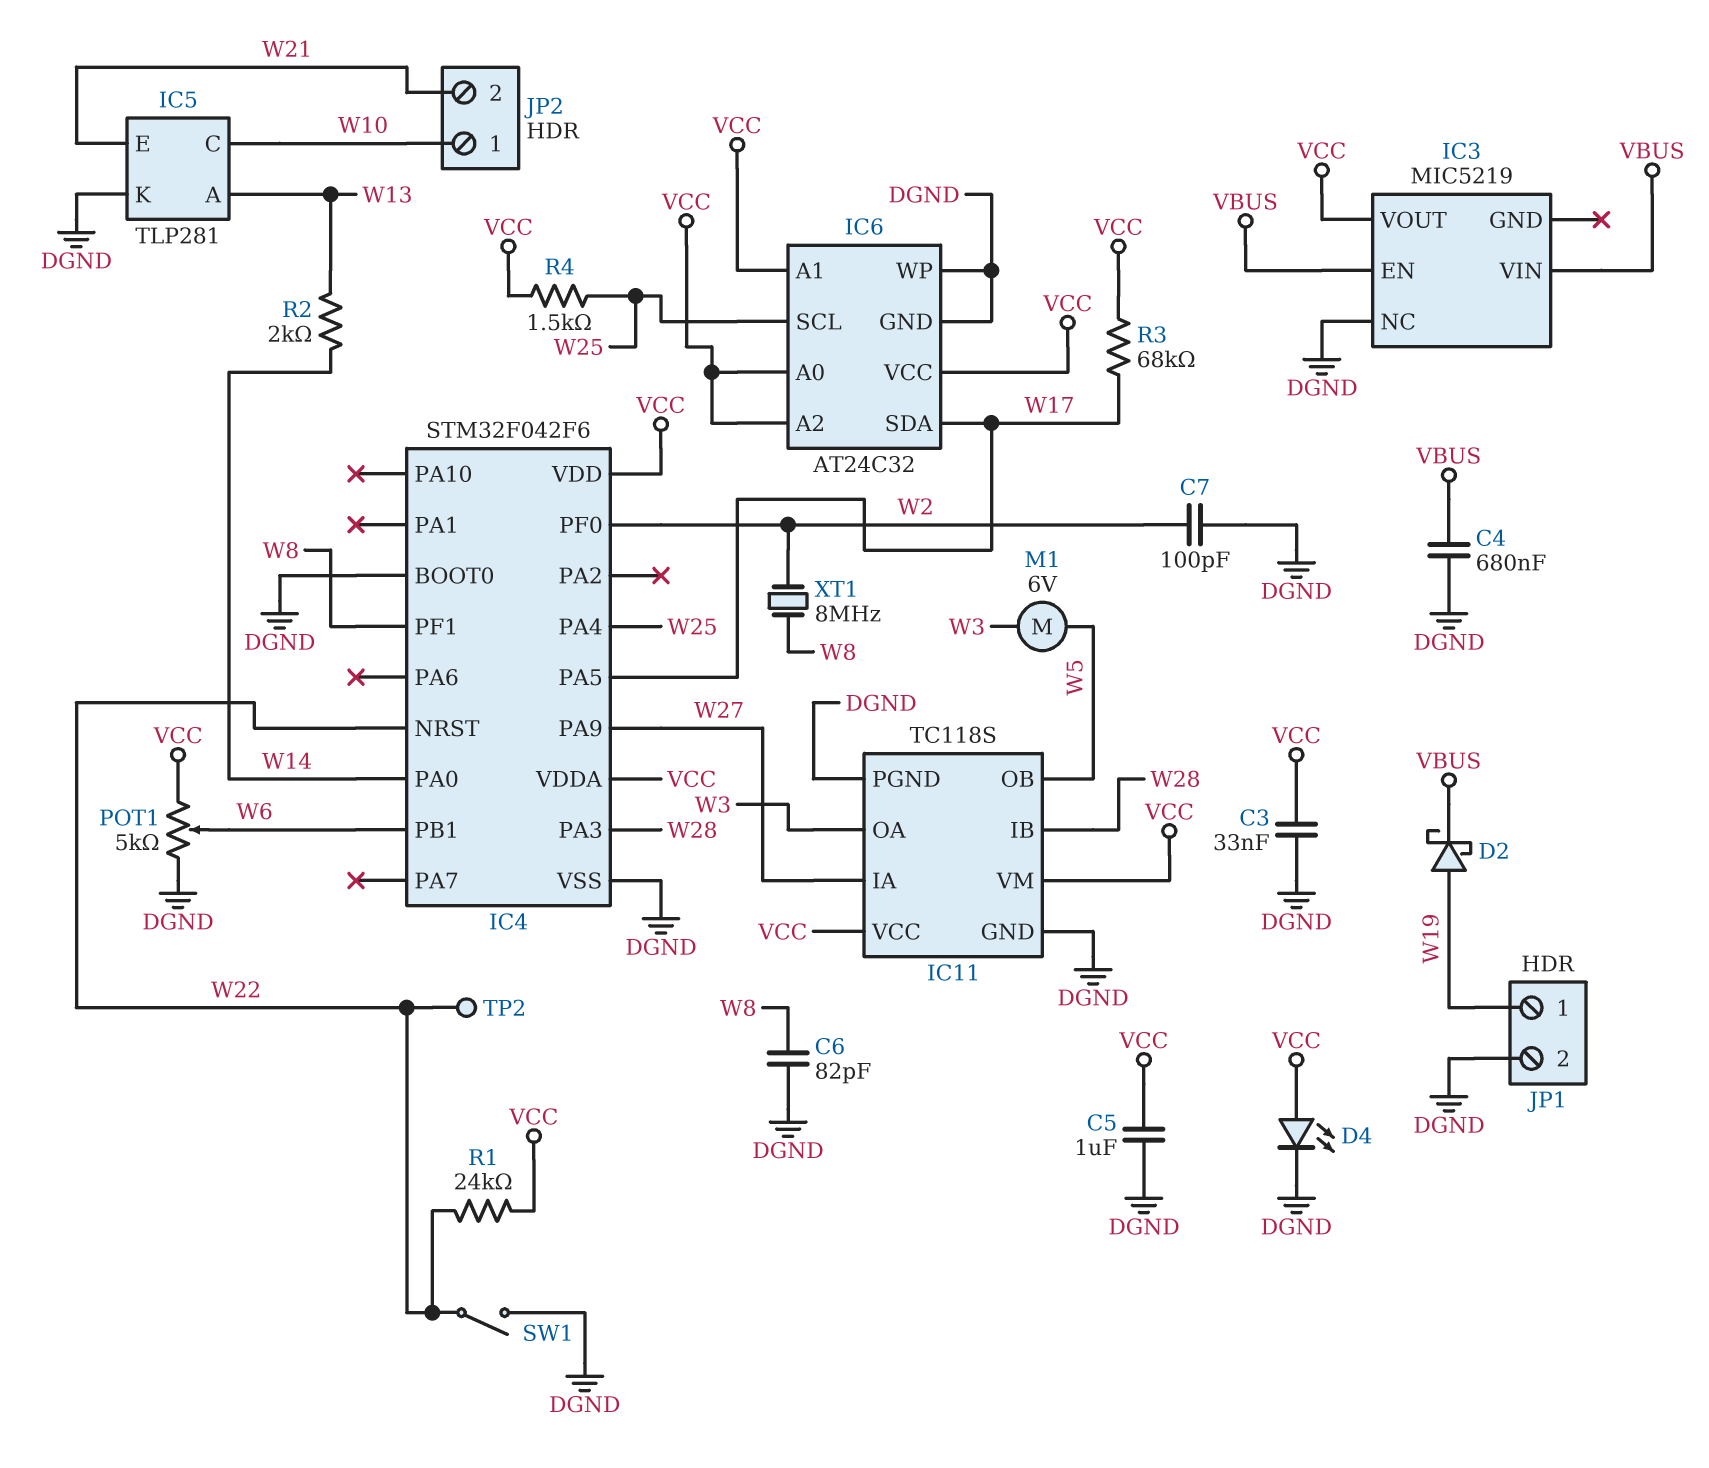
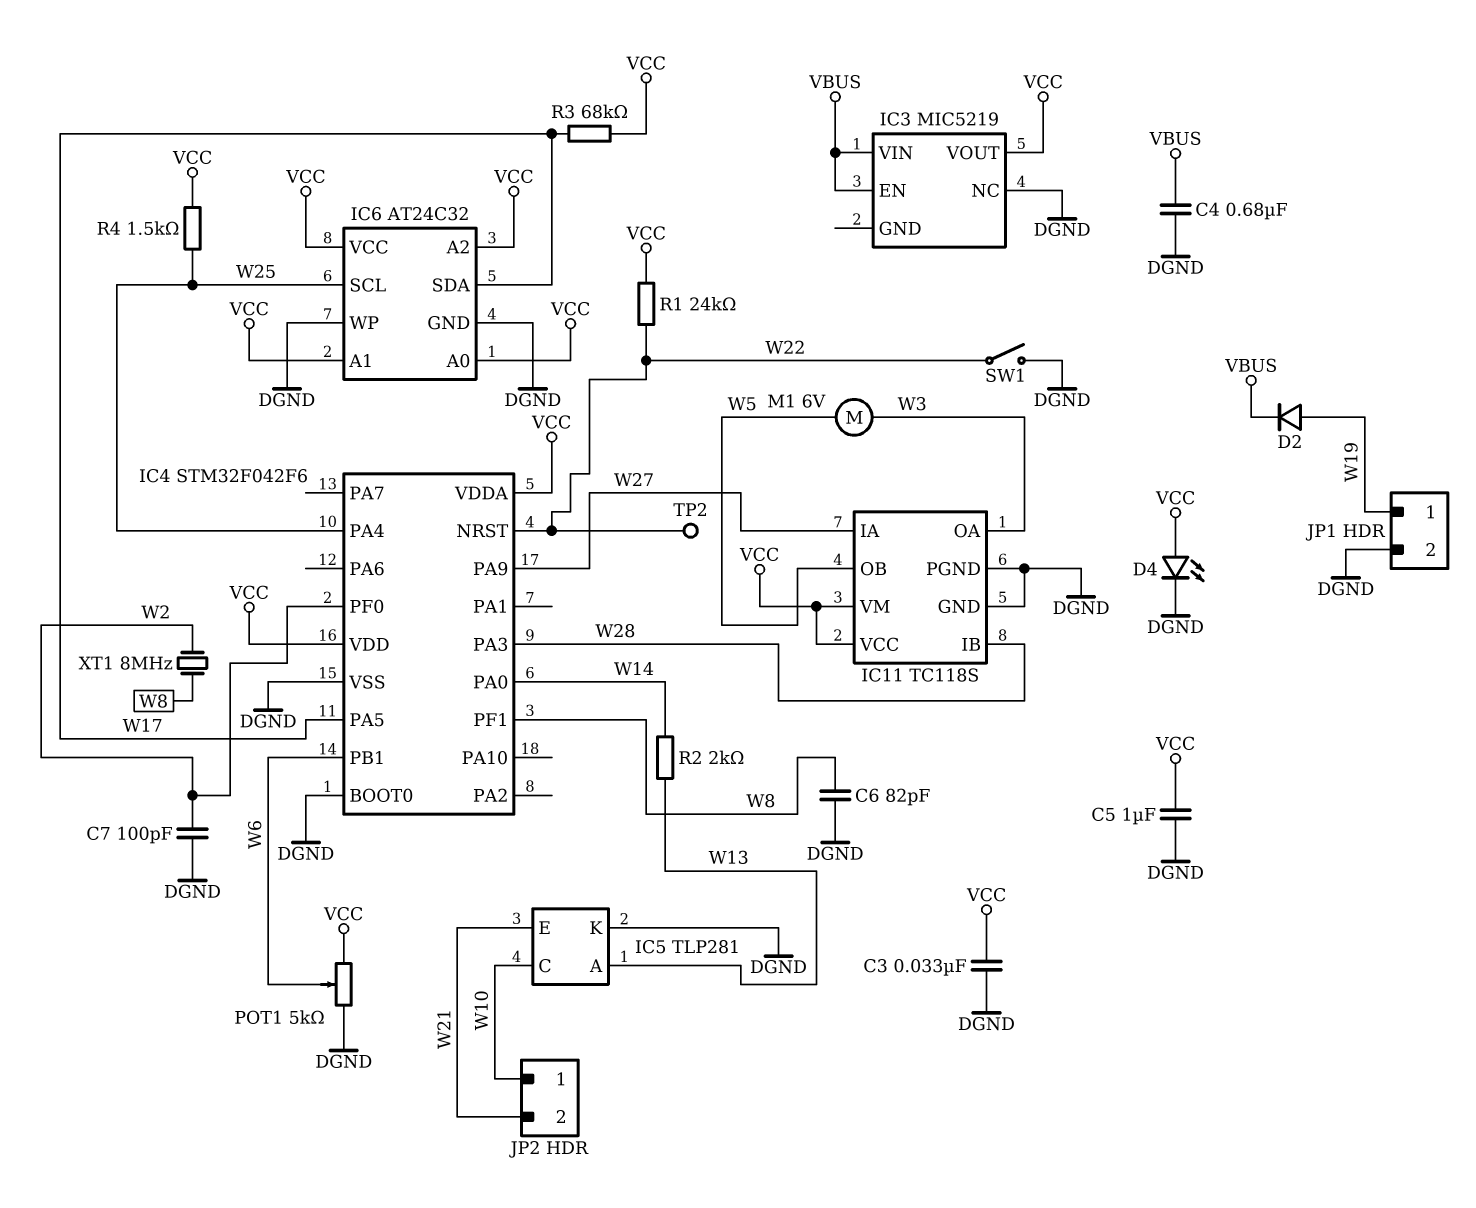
D2: schottky (A W19, K VBUS) -> diode (A W19, K VBUS)

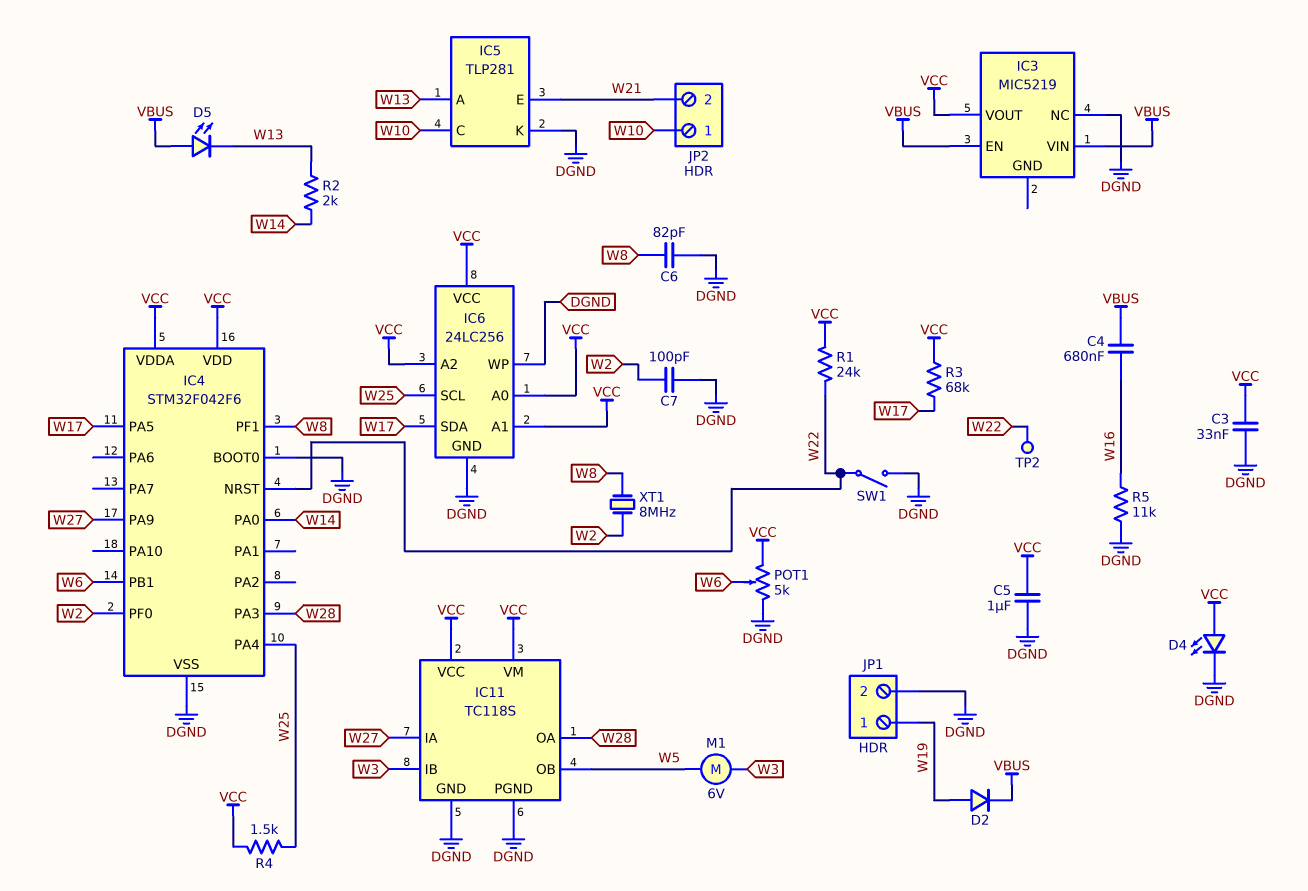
C4: 680nF (DGND, VBUS) -> 680nF (VBUS, W16)
D5: none -> LED (A VBUS, K W13)
IC6: AT24C32 -> 24LC256
IC11 pin IB: W28 -> W3
IC11 pin OA: W3 -> W28
R5: none -> 11k (DGND, W16)

